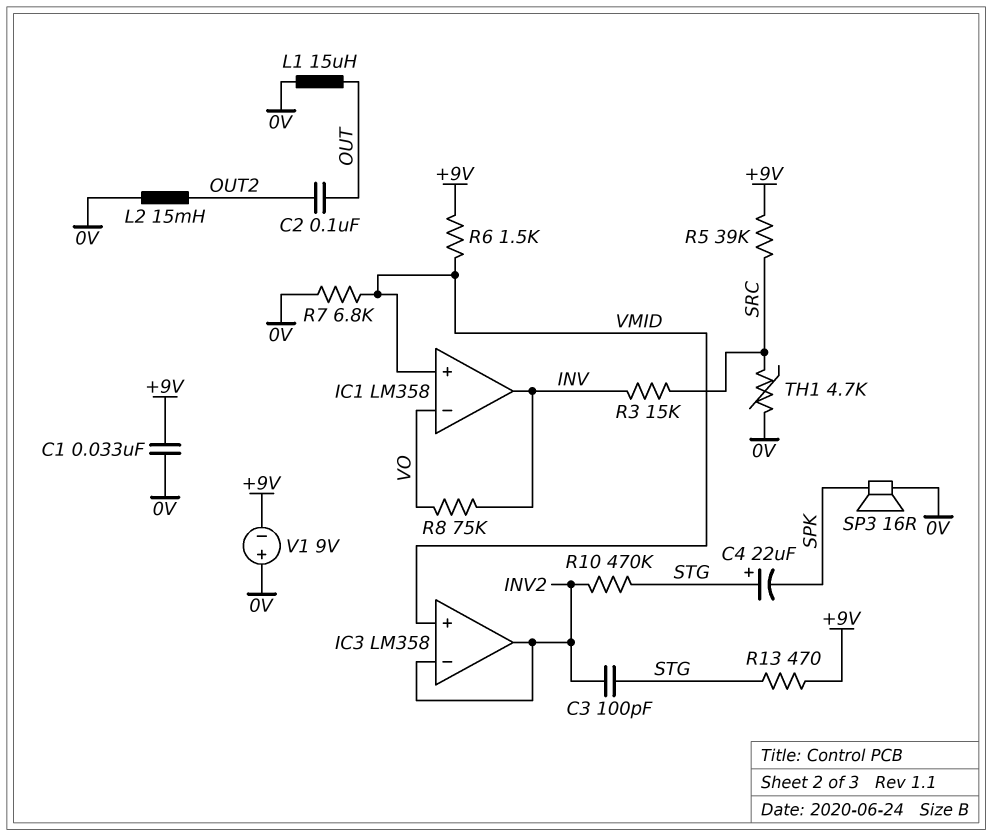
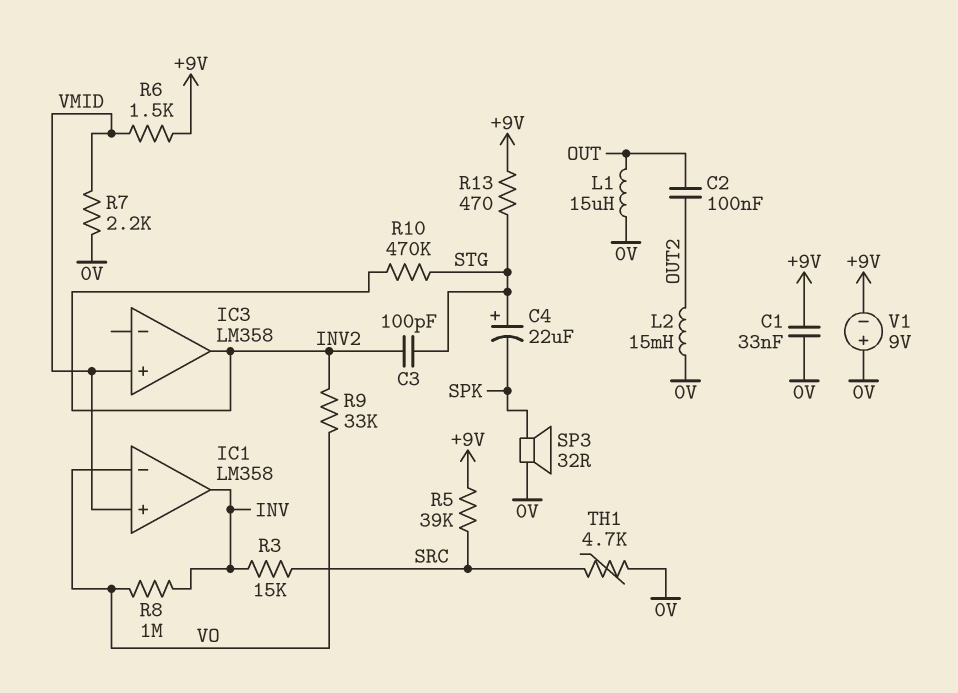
IC3 pin in-: INV2 -> none
R7: 6.8k (0V, VMID) -> 2.2k (0V, VMID)
R8: 75k (INV, VO) -> 1M (INV, VO)
R9: none -> 33k (INV2, VO)
SP3: speaker 16R (0V, SPK) -> speaker 32R (0V, SPK)

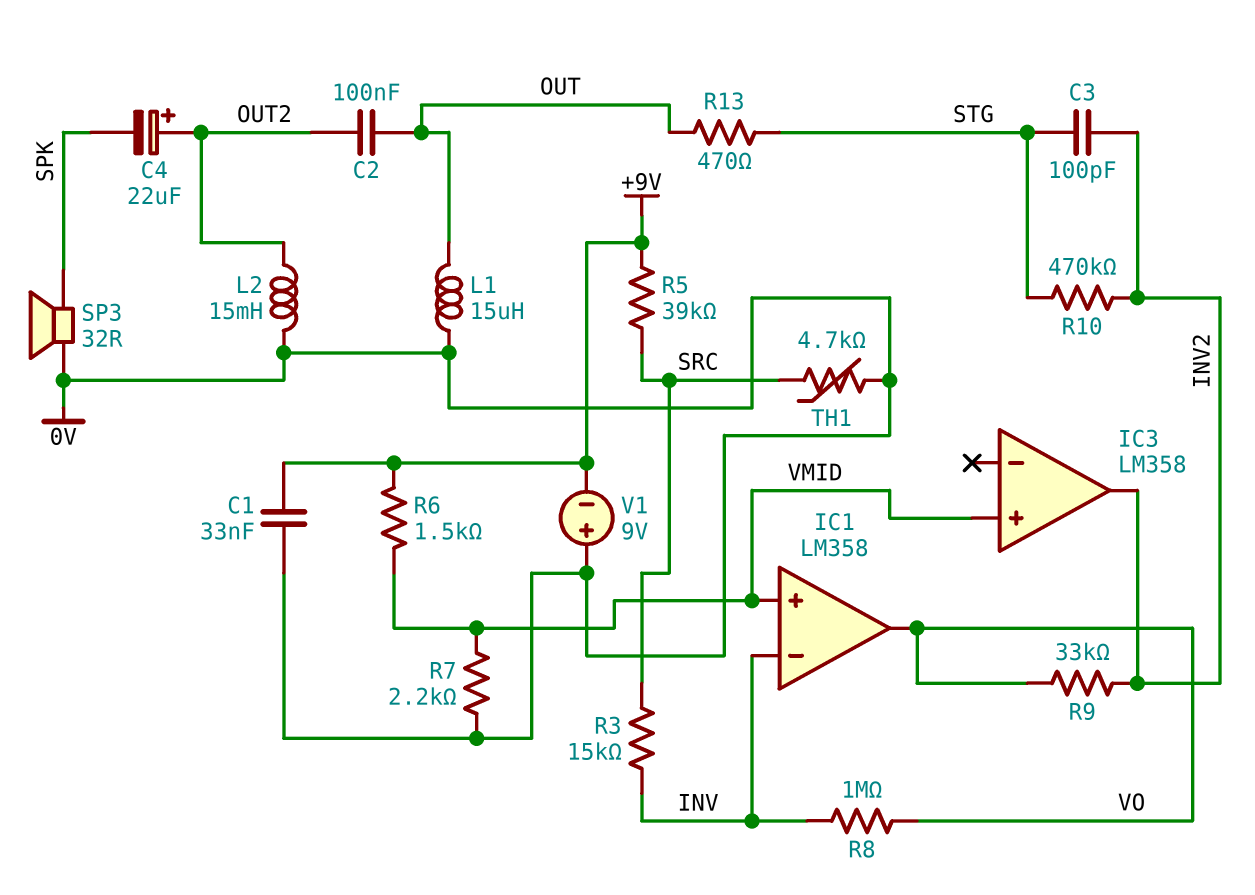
C4: 22uF (plus STG, minus SPK) -> 22uF (plus OUT2, minus SPK)
IC1 pin in-: VO -> INV
IC1 pin out: INV -> VO
R13: 470 (+9V, STG) -> 470 (OUT, STG)

